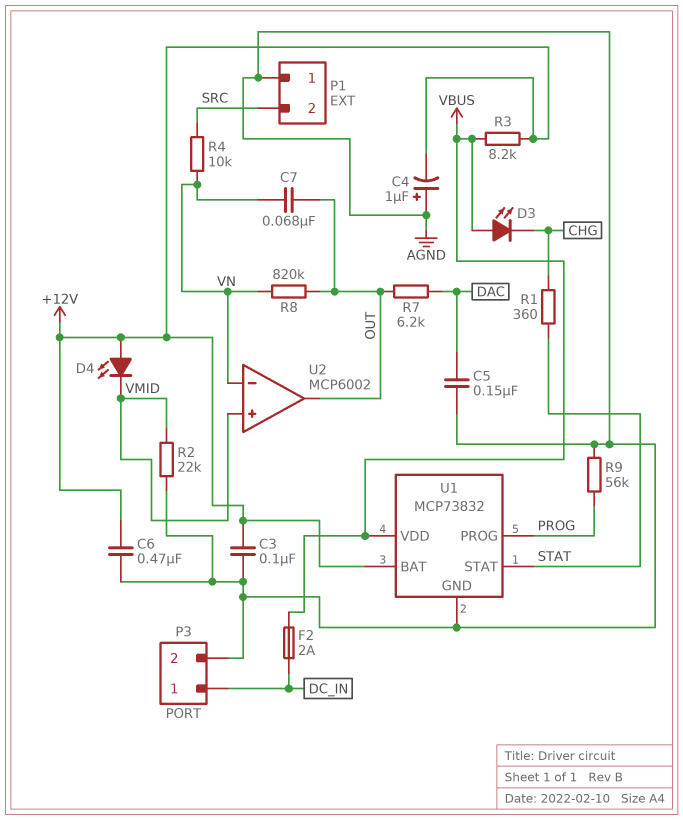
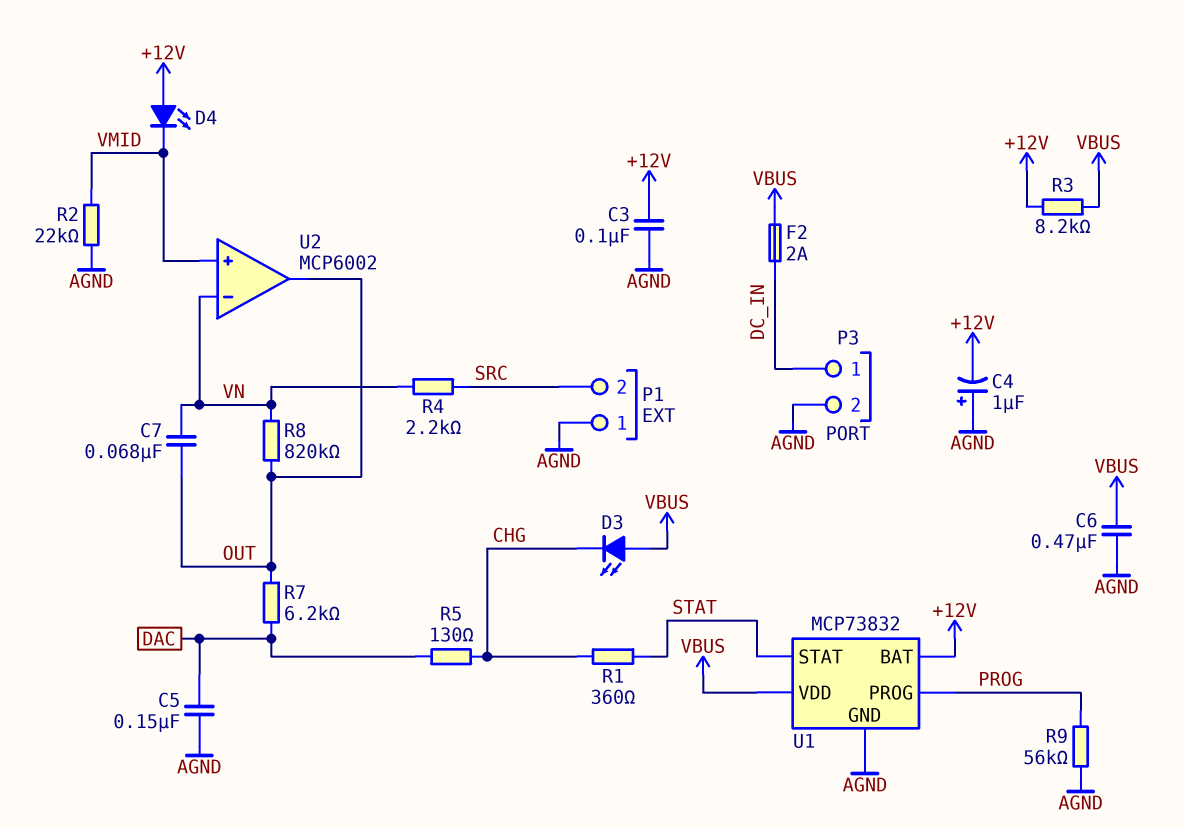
C6: 470nF (+12V, AGND) -> 470nF (AGND, VBUS)
R4: 10k (SRC, VN) -> 2.2k (SRC, VN)
R5: none -> 130 (CHG, DAC)

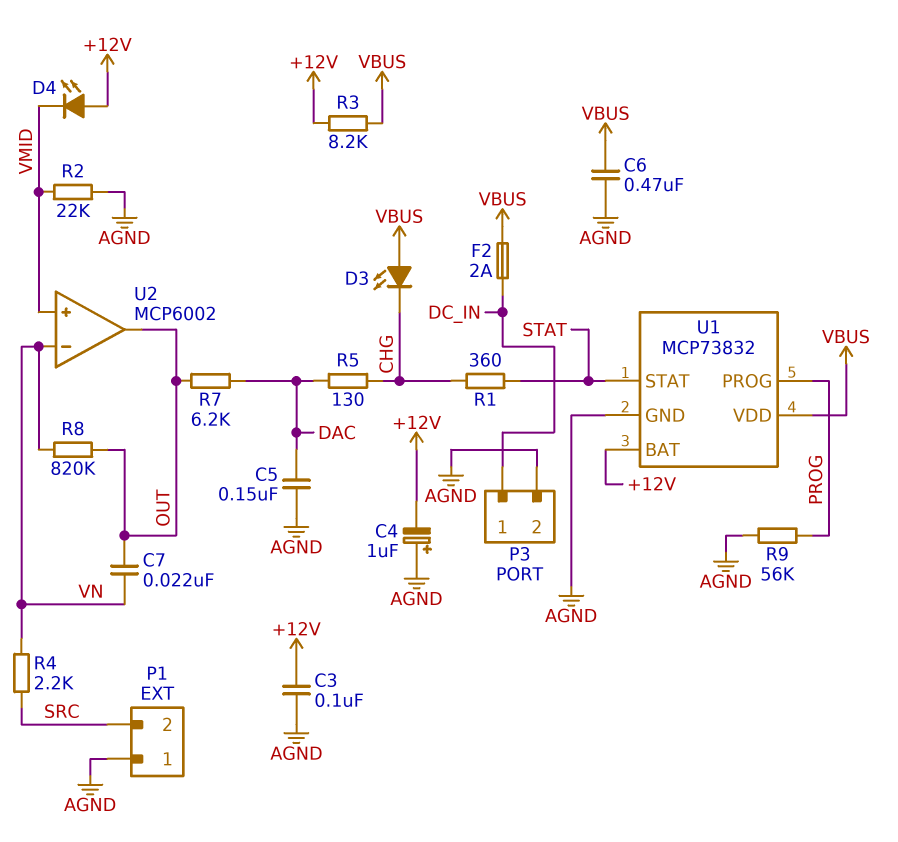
C7: 68nF (OUT, VN) -> 22nF (OUT, VN)

